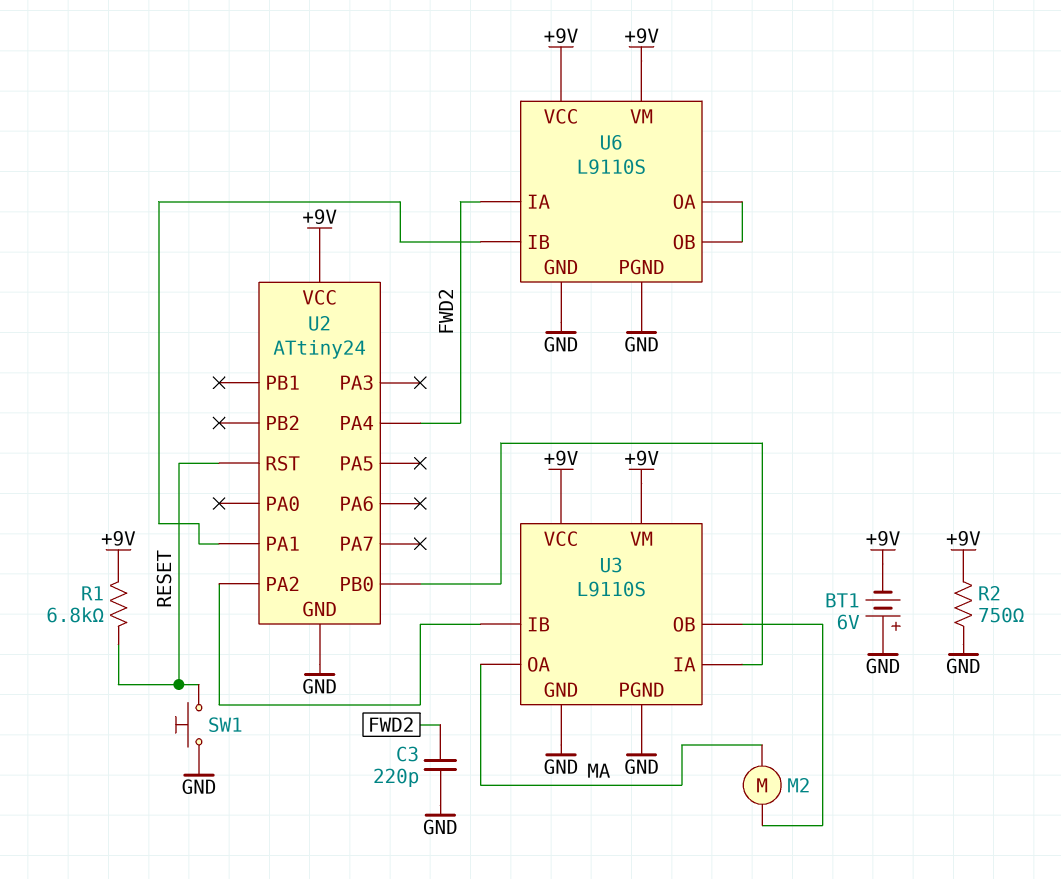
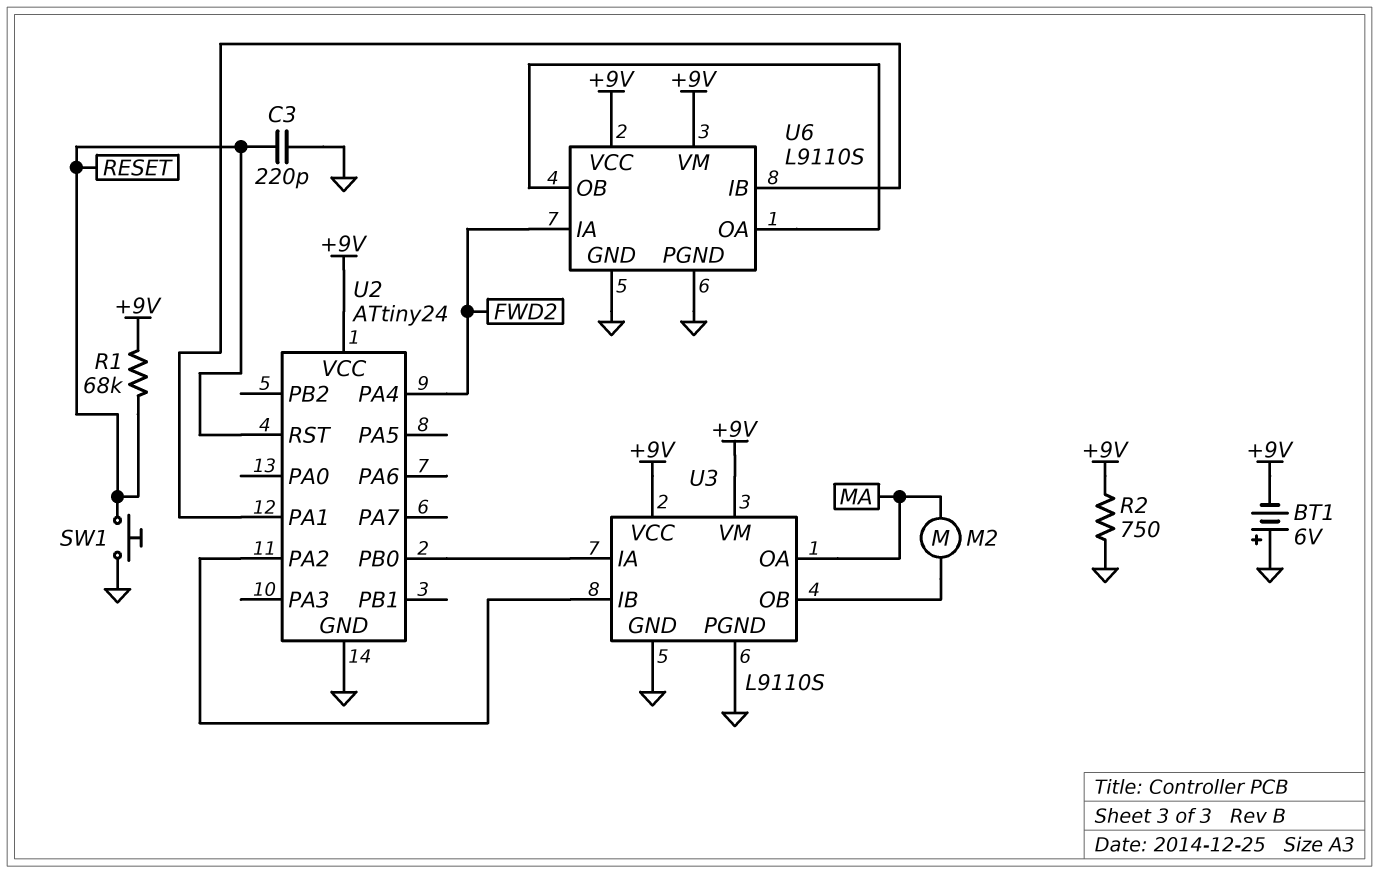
C3: 220pF (FWD2, GND) -> 220pF (GND, RESET)
R1: 6.8k (+9V, RESET) -> 68k (+9V, RESET)

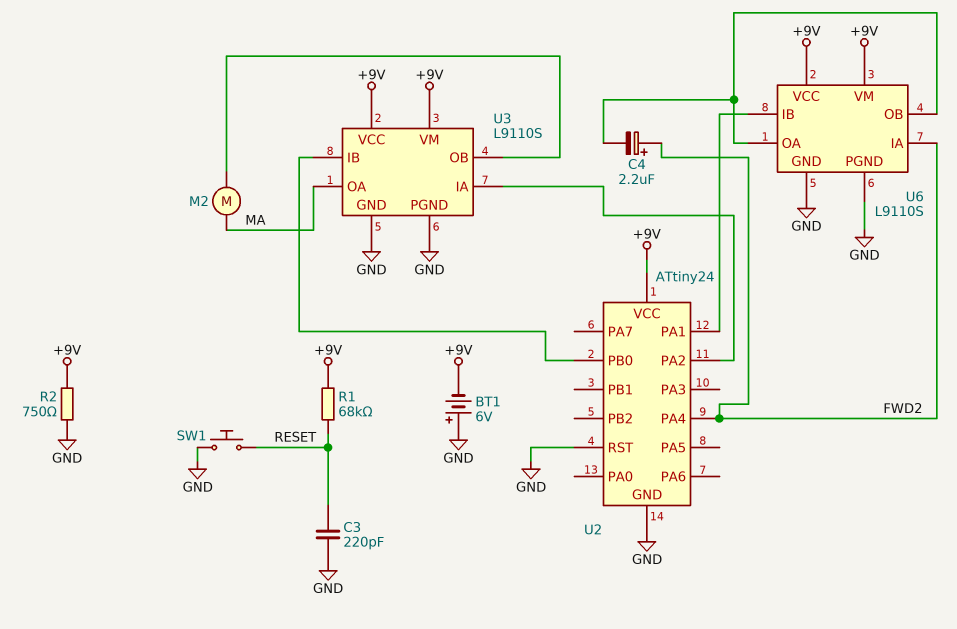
C4: none -> 2.2uF (plus FWD2, minus U6/OA)
U2 pin RST: RESET -> GND
U3 pin IA: U2/PB0 -> U2/PA2
U3 pin IB: U2/PA2 -> U2/PB0

